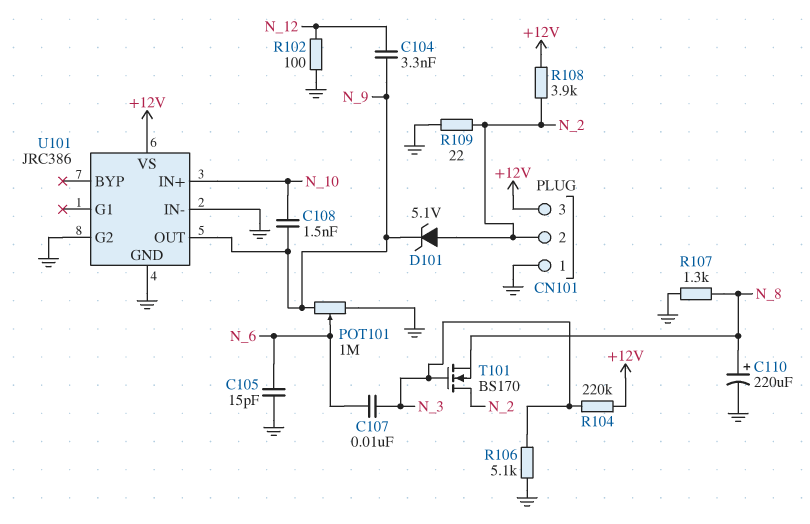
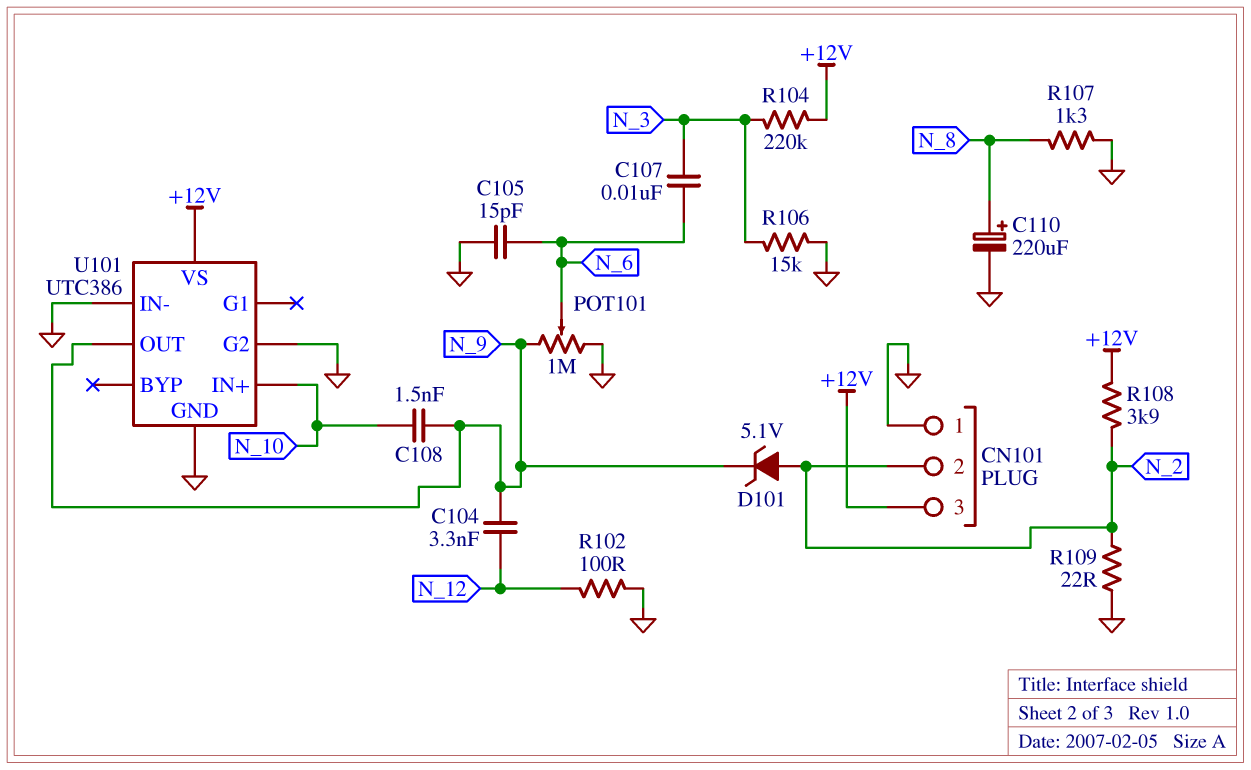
R106: 5.1k (GND, N_3) -> 15k (GND, N_3)
T101: NMOS BS170 (G N_3, D N_2, S N_8) -> none
U101: JRC386 -> UTC386

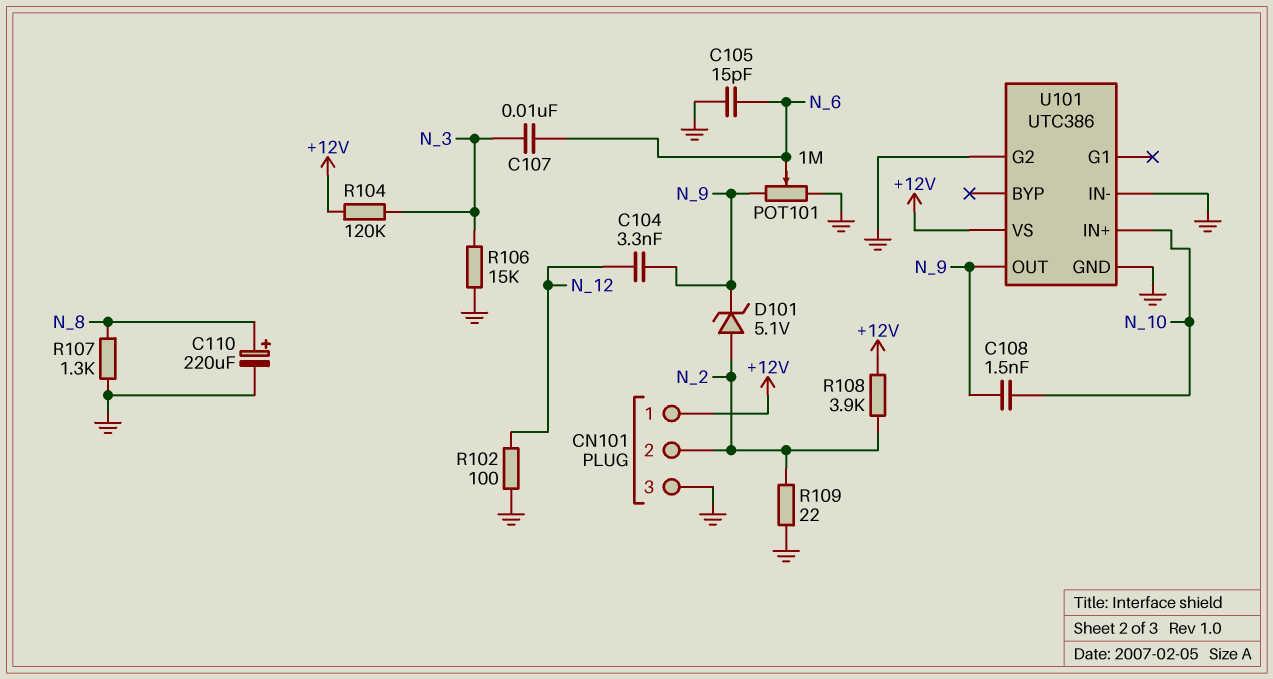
CN101 pin 1: GND -> +12V
CN101 pin 3: +12V -> GND
R104: 220k (+12V, N_3) -> 120k (+12V, N_3)

